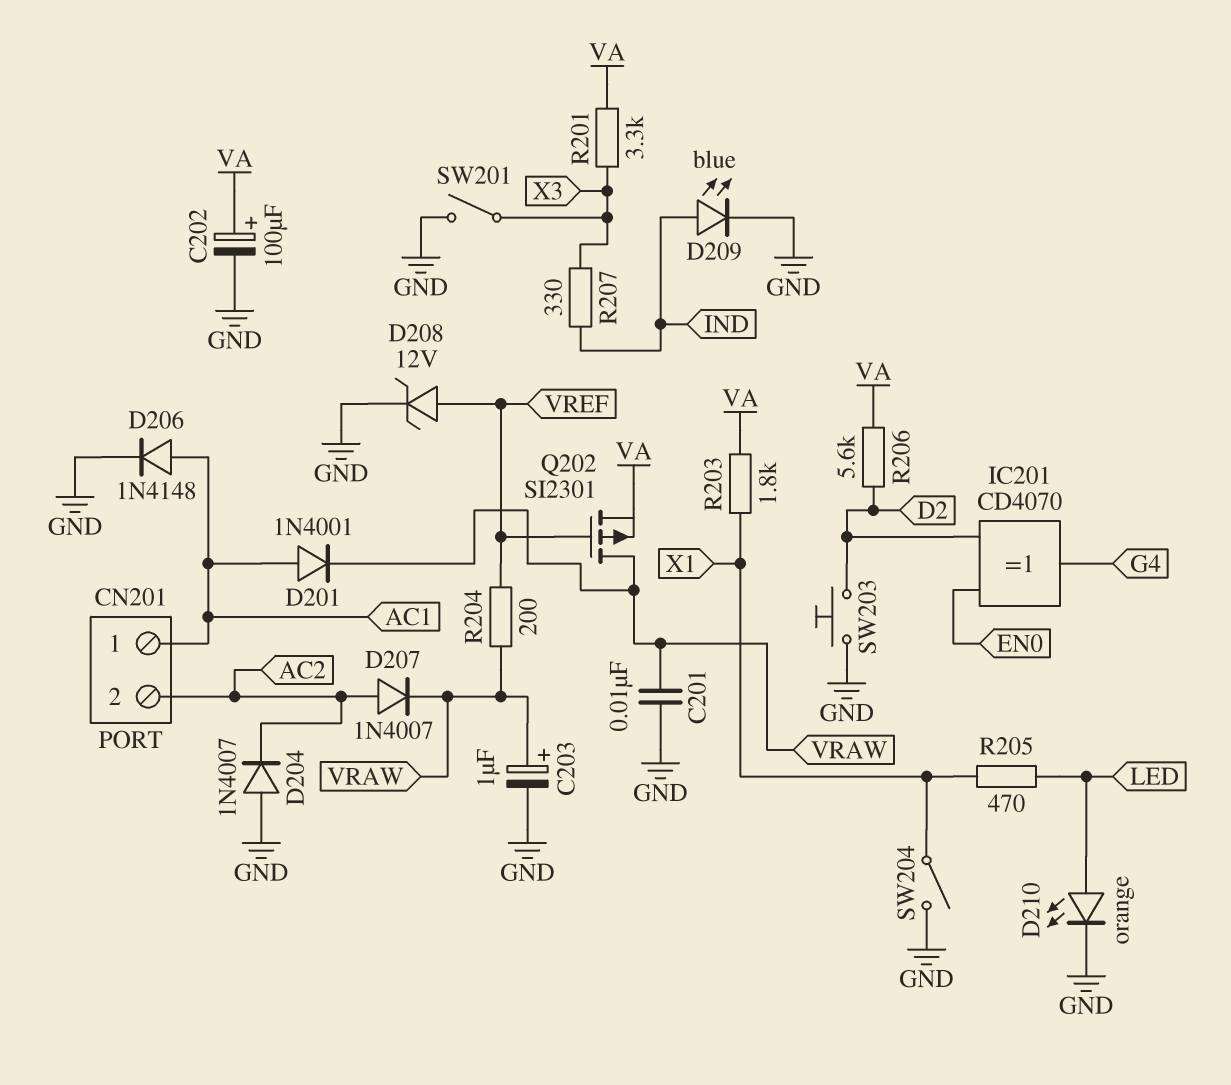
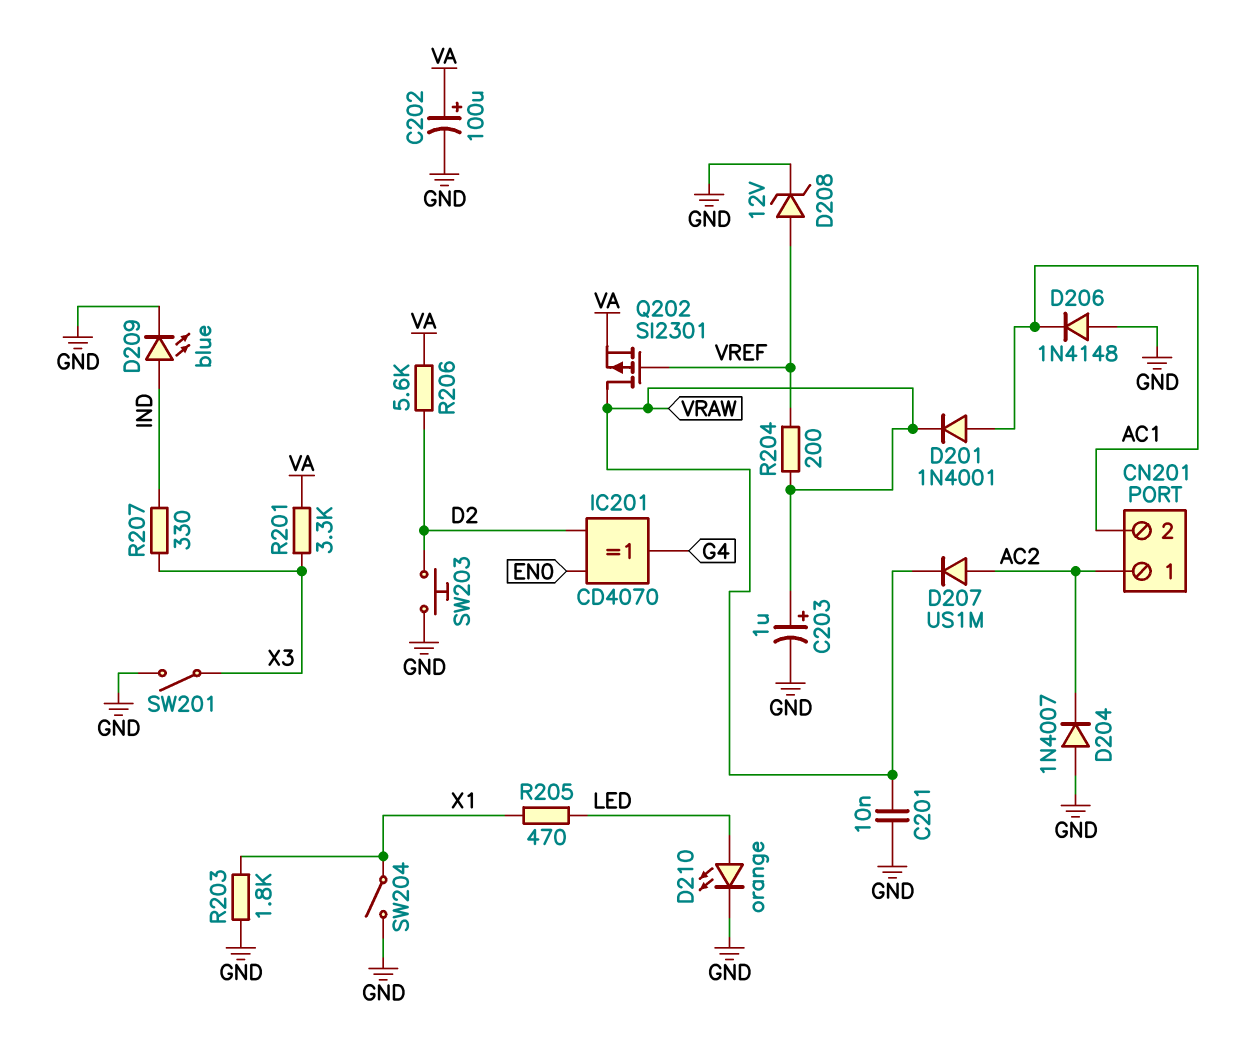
CN201 pin 1: AC1 -> AC2
CN201 pin 2: AC2 -> AC1
D206: diode 1N4148 (A AC1, K GND) -> diode 1N4148 (A GND, K AC1)
D207: diode 1N4007 (A AC2, K VRAW) -> diode US1M (A AC2, K VRAW)
R203: 1.8k (VA, X1) -> 1.8k (GND, X1)

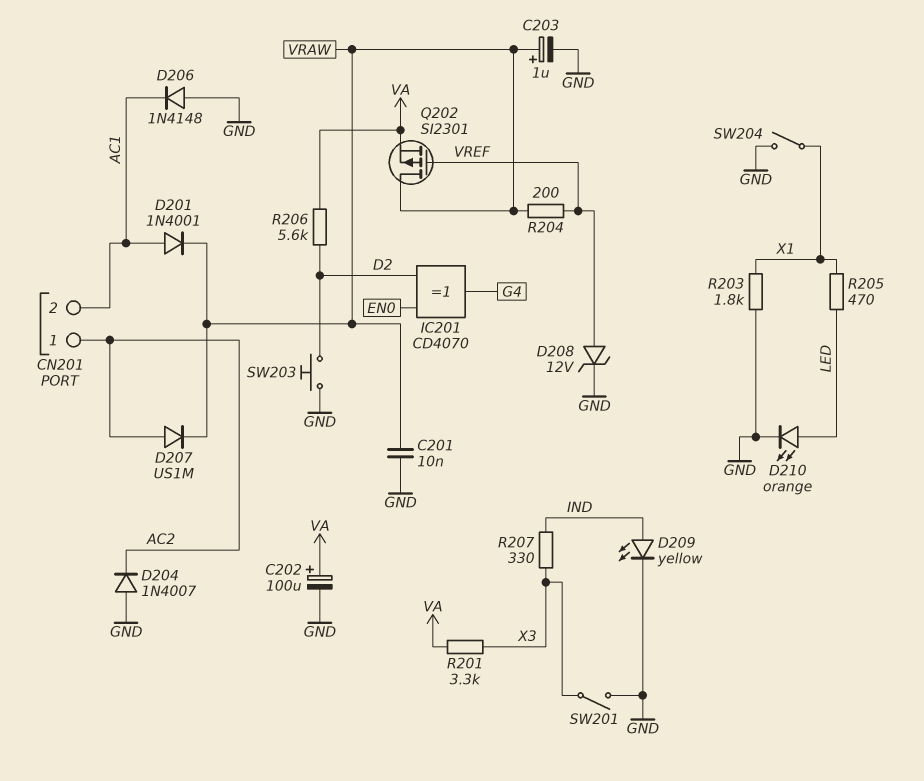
D209: LED blue (A IND, K GND) -> LED yellow (A IND, K GND)

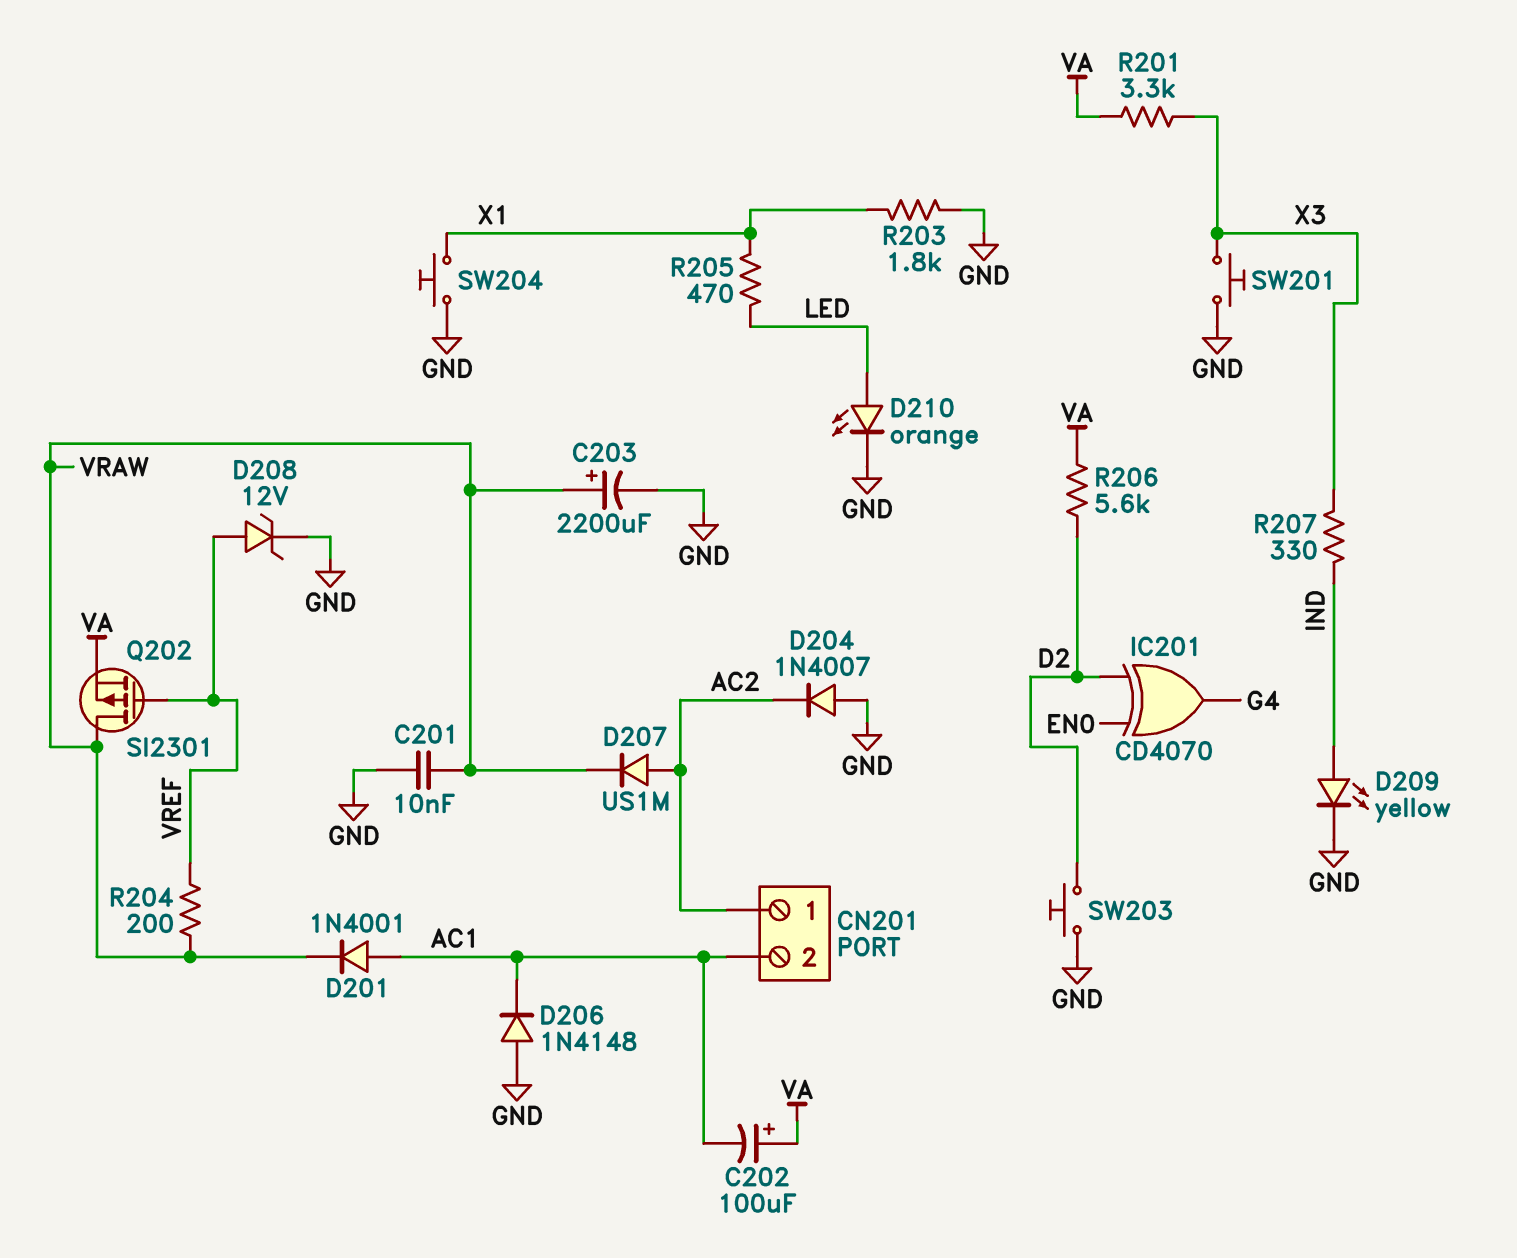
C202: 100uF (plus VA, minus GND) -> 100uF (plus VA, minus AC1)
C203: 1uF (plus VRAW, minus GND) -> 2200uF (plus VRAW, minus GND)
SW201: switch (GND, X3) -> button (GND, X3)
SW204: switch (GND, X1) -> button (GND, X1)

